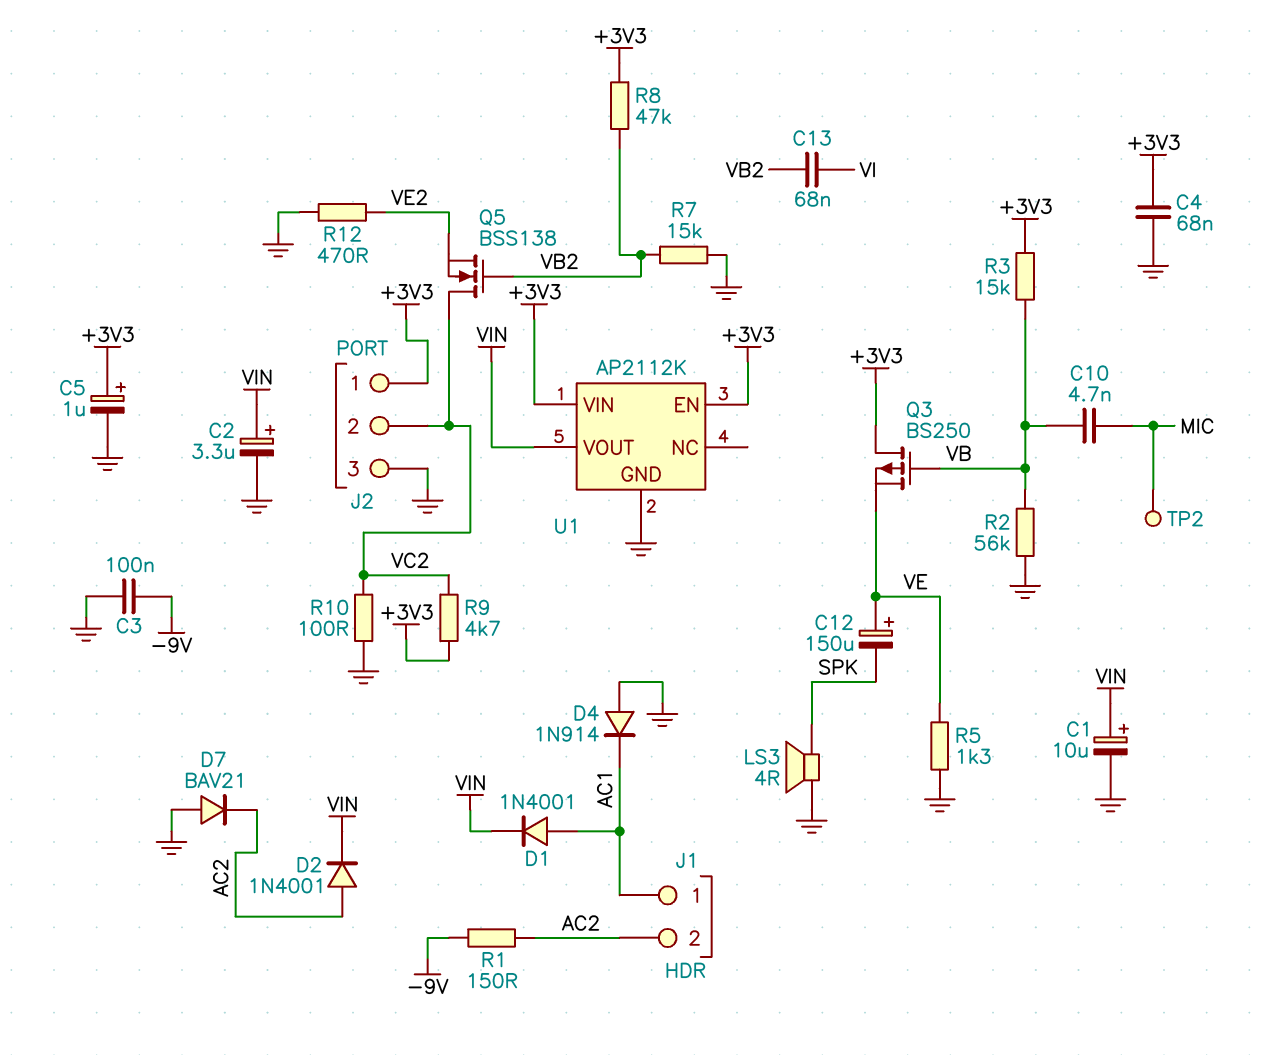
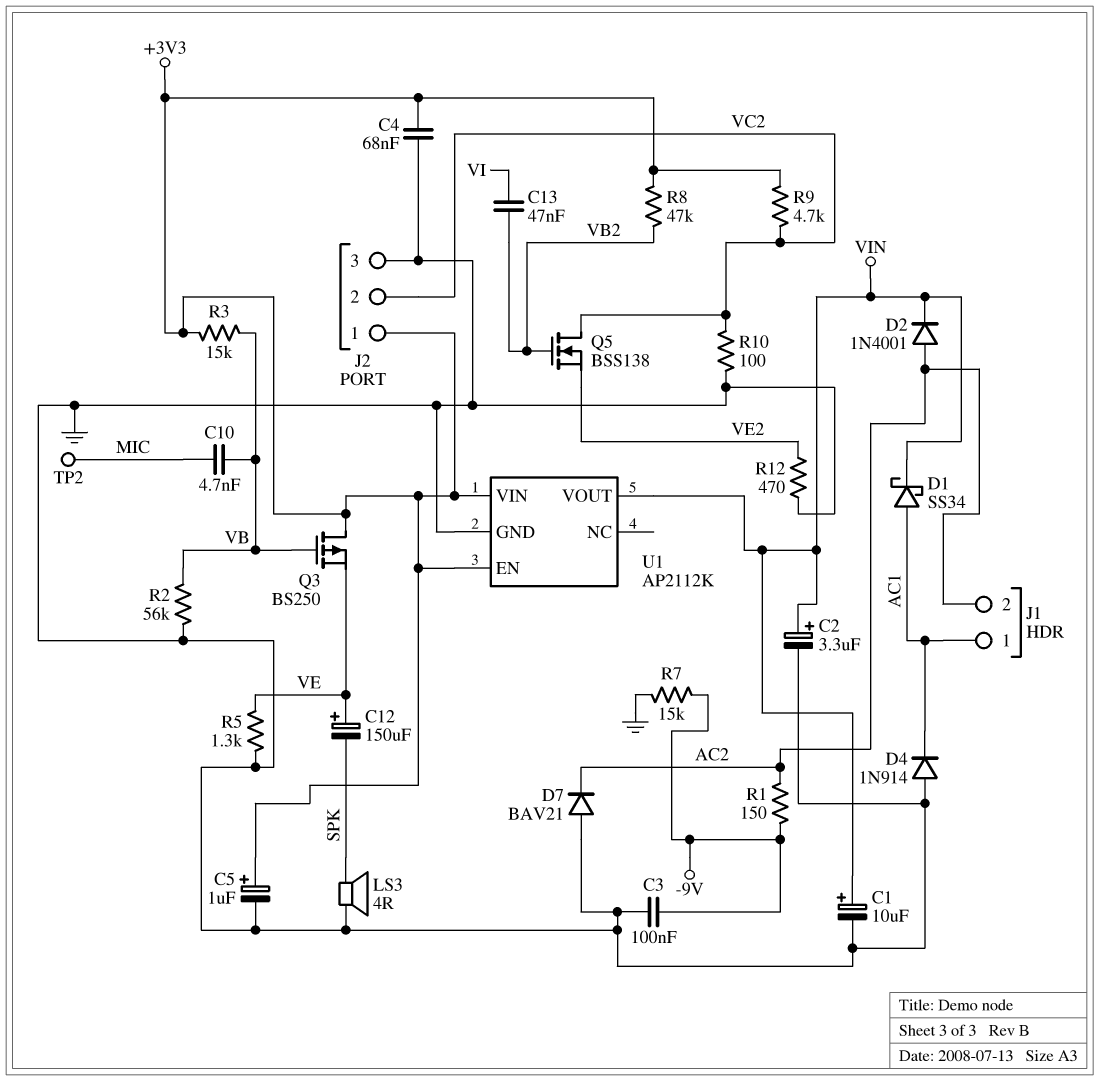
C13: 68nF (VB2, VI) -> 47nF (VB2, VI)
D1: diode 1N4001 (A AC1, K VIN) -> schottky SS34 (A AC1, K VIN)
R7: 15k (GND, VB2) -> 15k (-9V, GND)

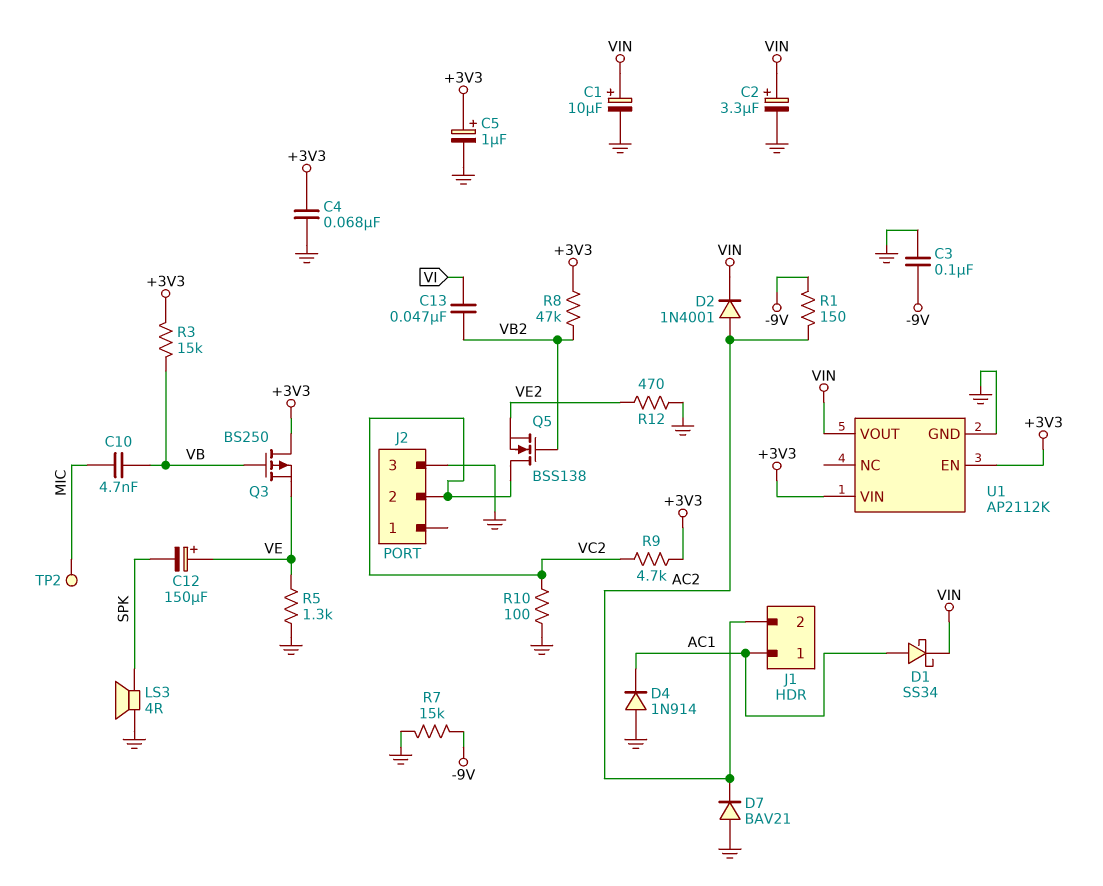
J2 pin 1: +3V3 -> none
R2: 56k (GND, VB) -> none

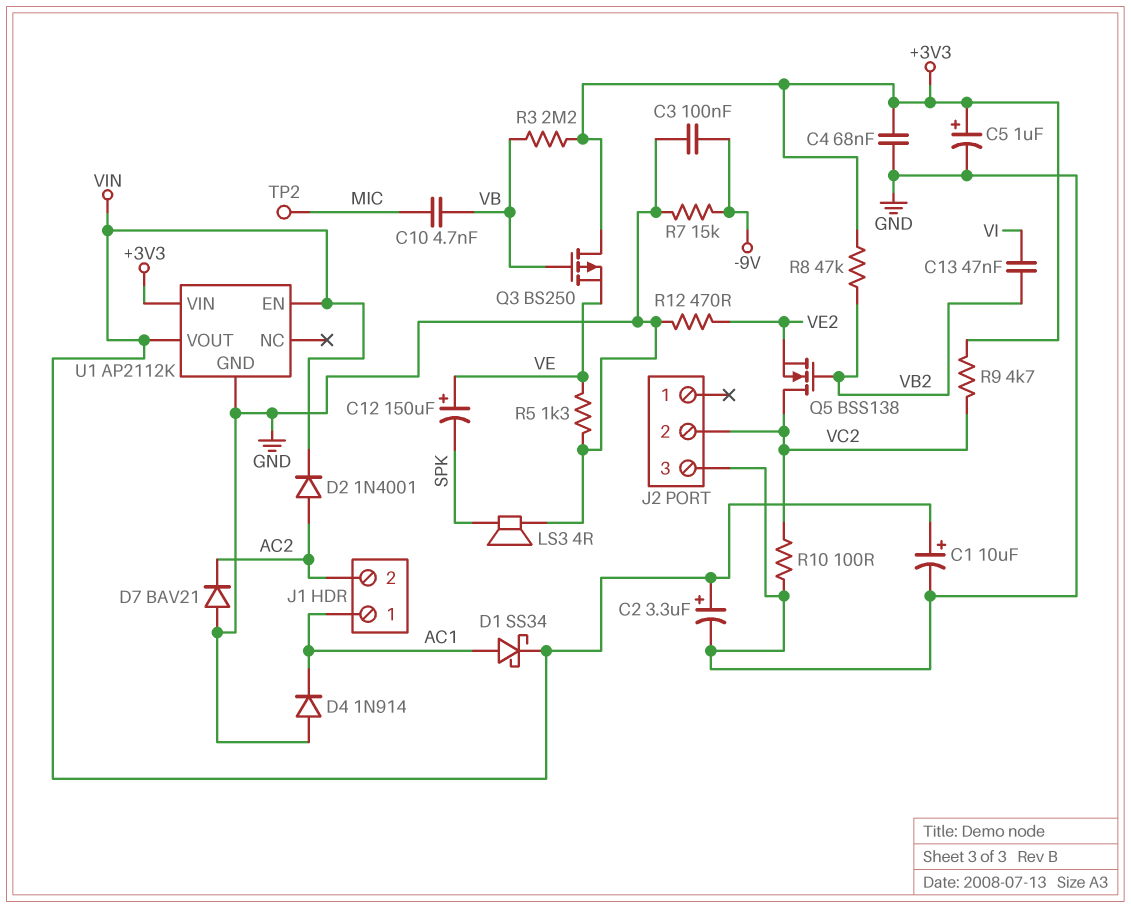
R1: 150 (-9V, AC2) -> none
R3: 15k (+3V3, VB) -> 2.2M (+3V3, VB)
U1 pin EN: +3V3 -> VIN

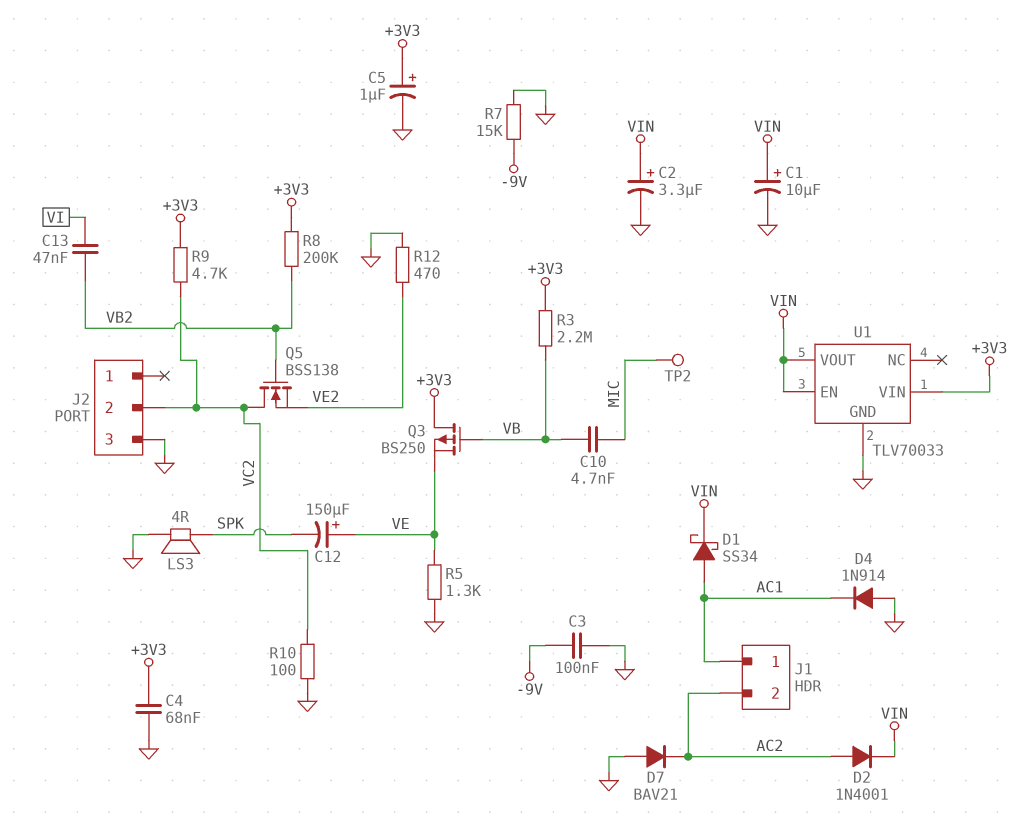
R8: 47k (+3V3, VB2) -> 200k (+3V3, VB2)
U1: AP2112K -> TLV70033

